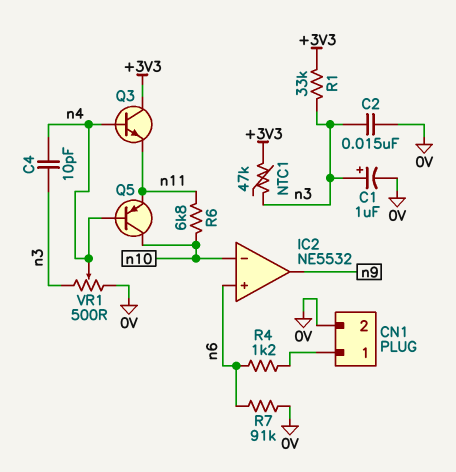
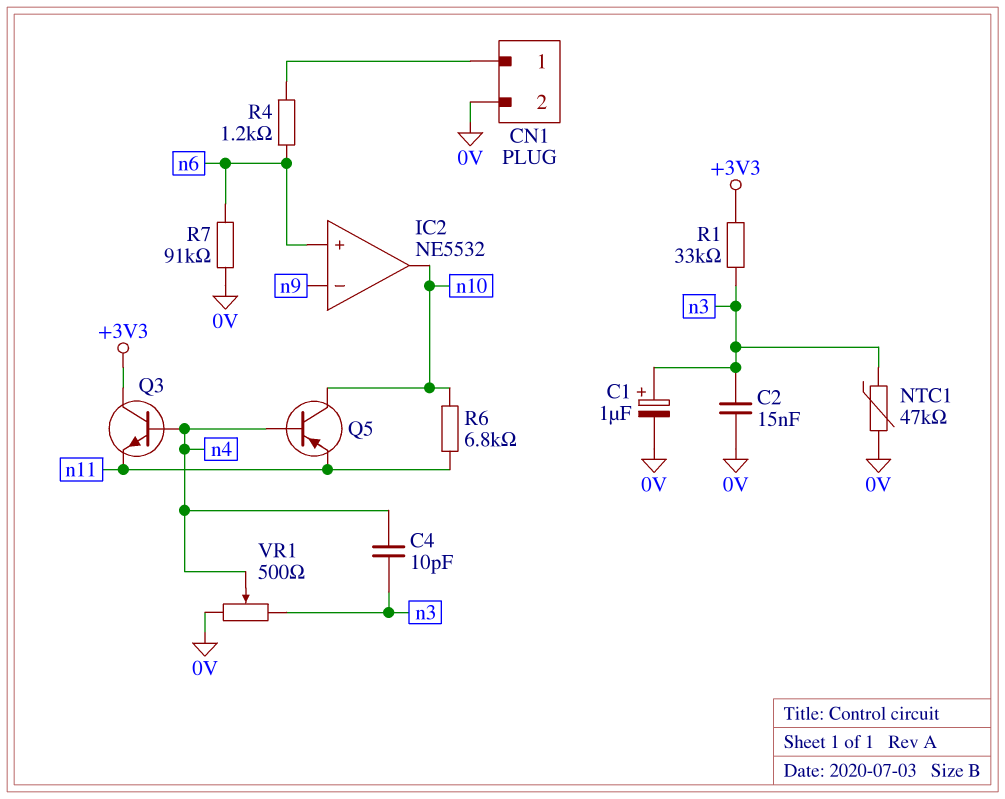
IC2 pin in-: n10 -> n9
IC2 pin out: n9 -> n10
NTC1: 47k (+3V3, n3) -> 47k (0V, n3)

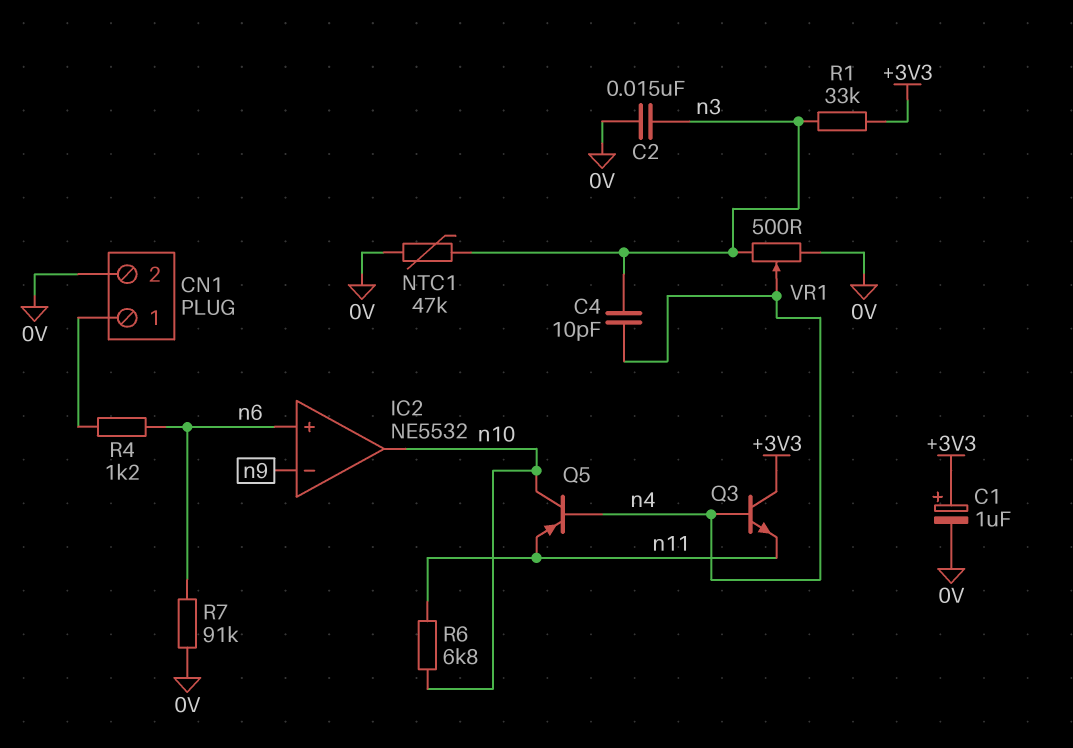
C1: 1uF (plus n3, minus 0V) -> 1uF (plus +3V3, minus 0V)

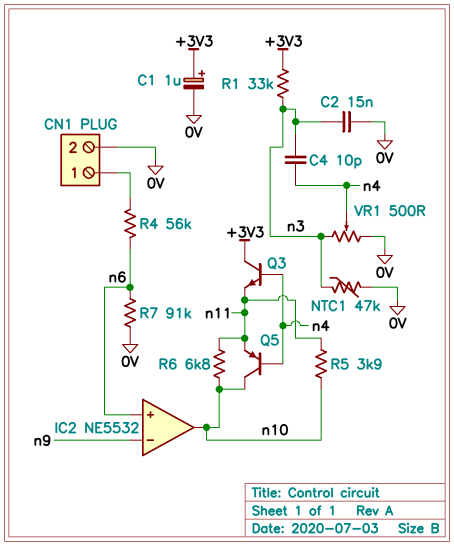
R4: 1.2k (CN1/1, n6) -> 56k (CN1/1, n6)
R5: none -> 3.9k (n10, n11)

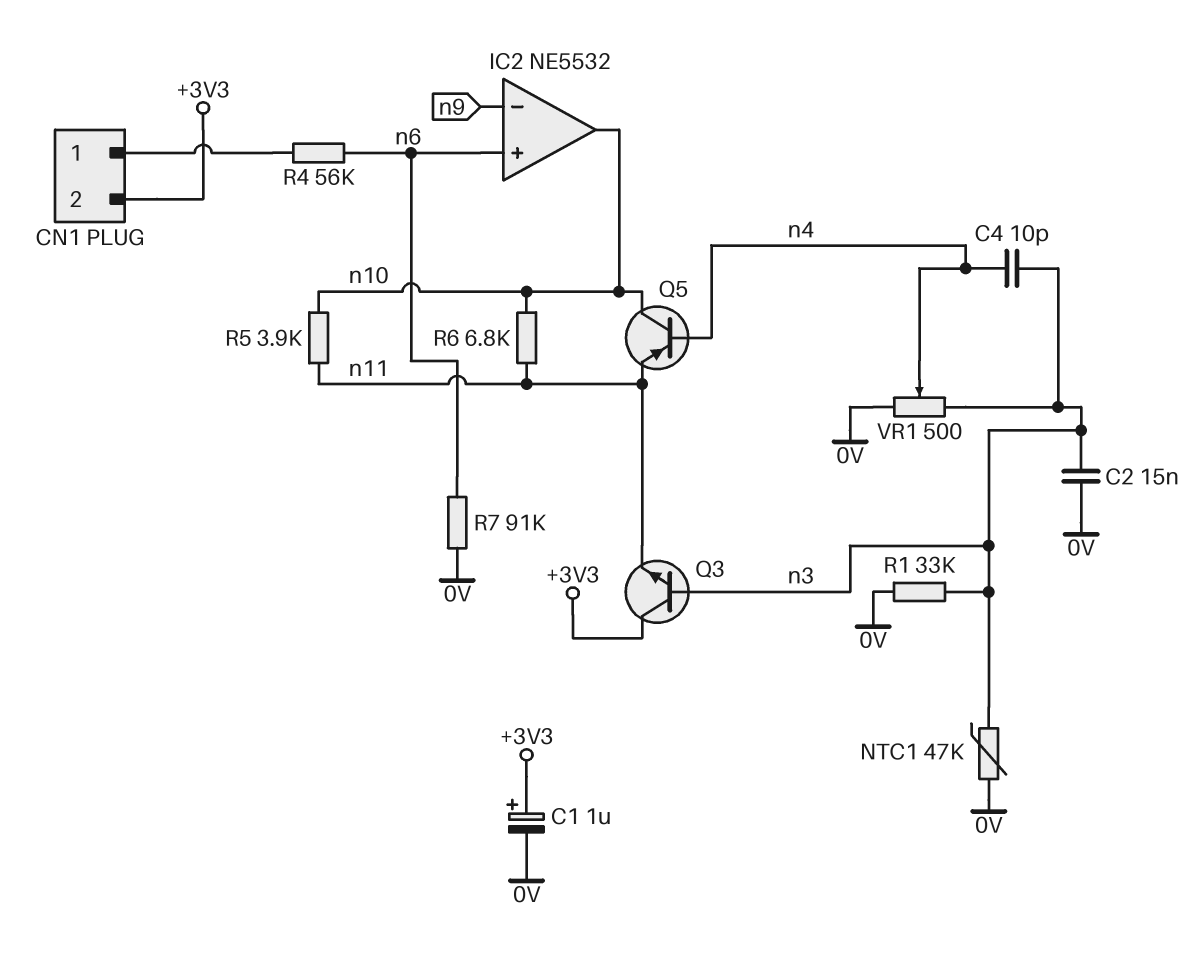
CN1 pin 2: 0V -> +3V3
Q3: NPN (B n4, C +3V3, E n11) -> NPN (B n3, C +3V3, E n11)
R1: 33k (+3V3, n3) -> 33k (0V, n3)

